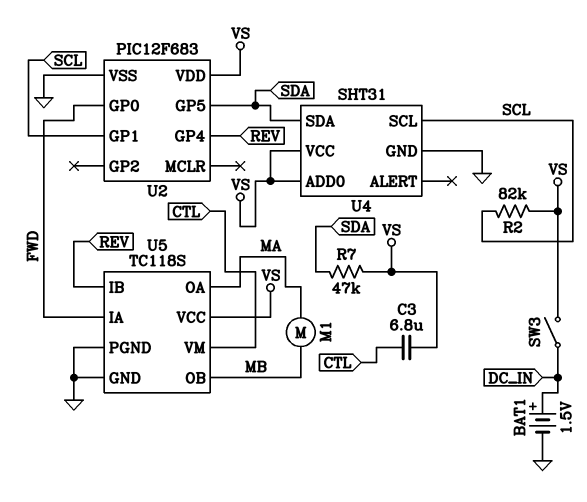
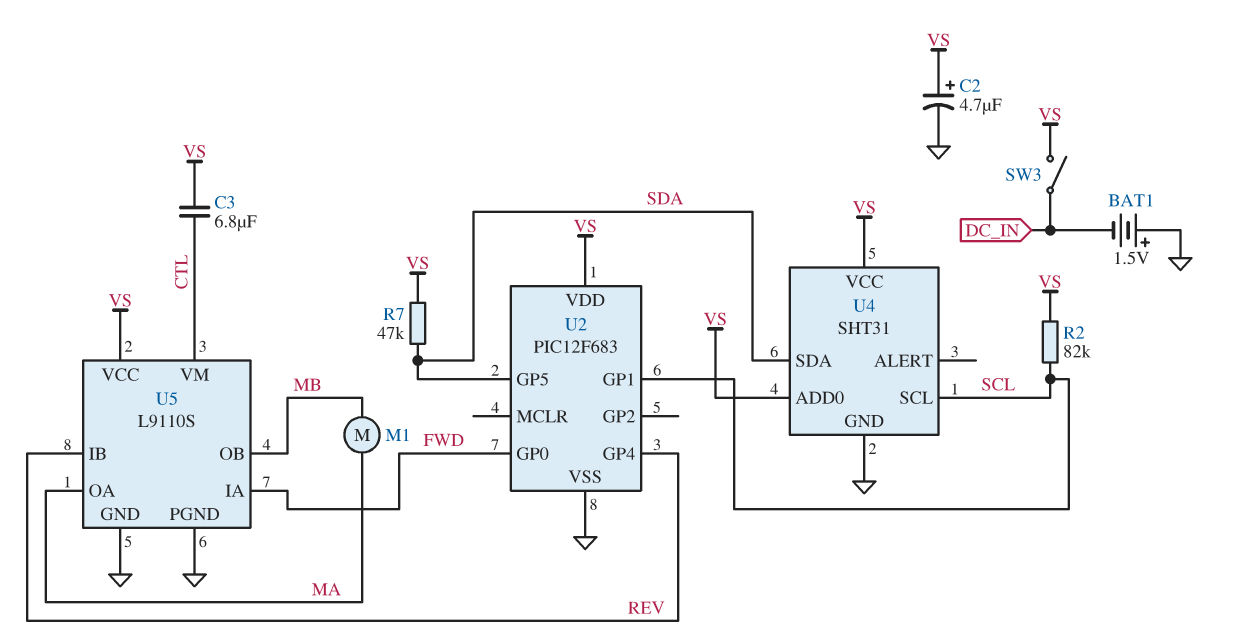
BAT1: 1.5V (plus DC_IN, minus GND) -> 1.5V (plus GND, minus DC_IN)
C2: none -> 4.7uF (plus VS, minus GND)
U5: TC118S -> L9110S

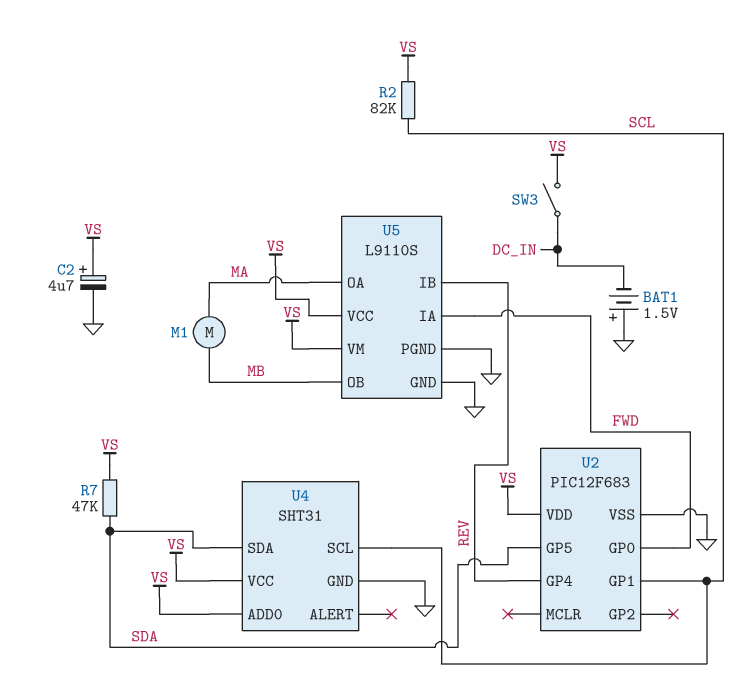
C3: 6.8uF (CTL, VS) -> none
U5 pin VM: CTL -> VS

